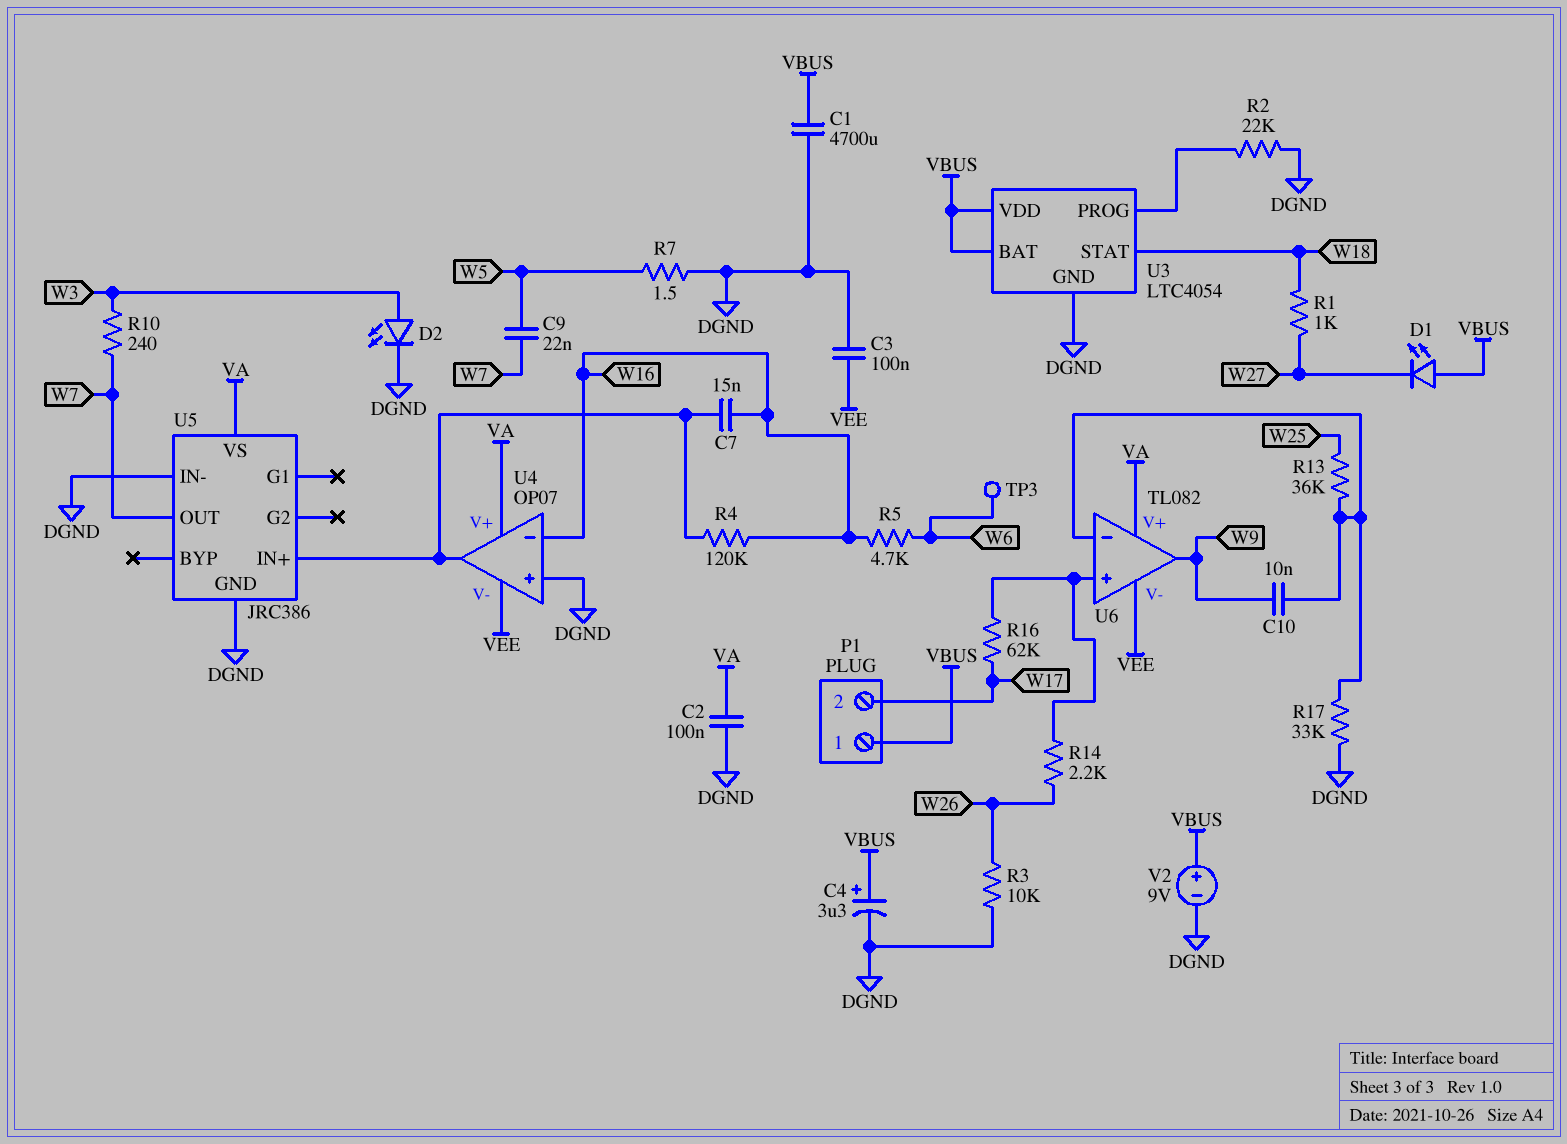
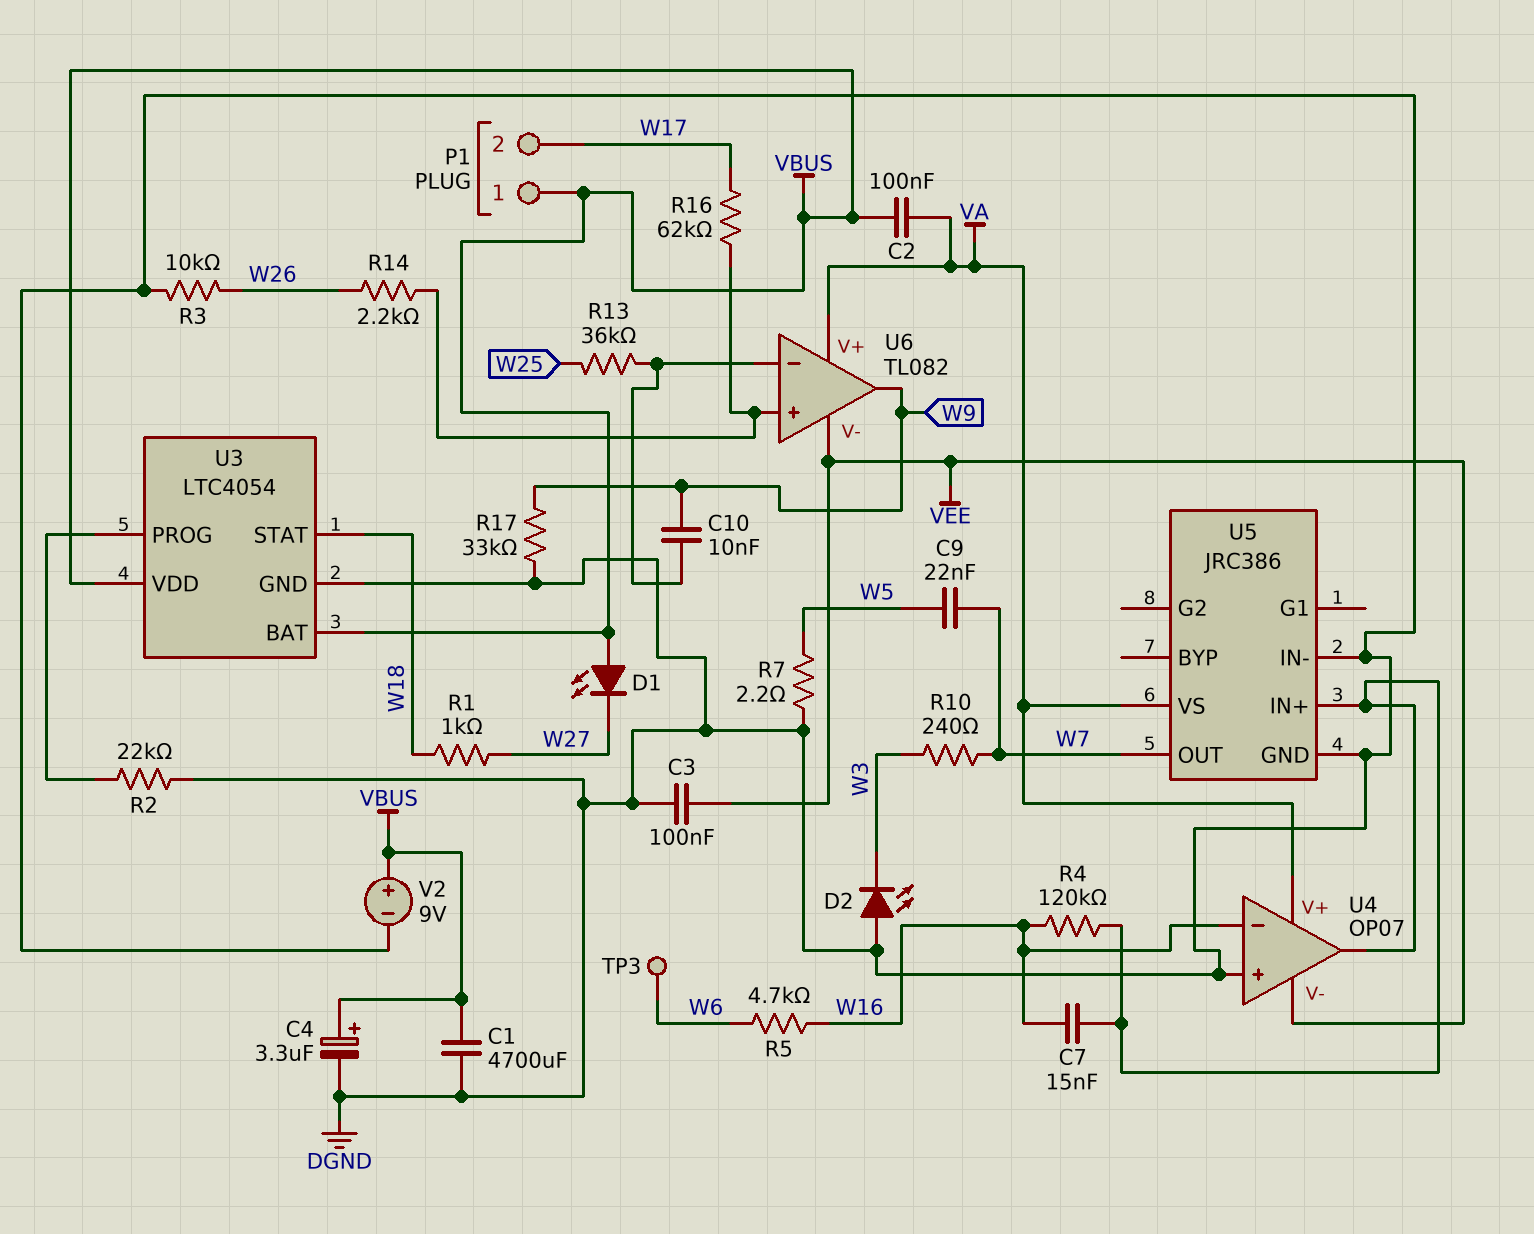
C2: 100nF (DGND, VA) -> 100nF (VA, VBUS)
D2: LED (A W3, K DGND) -> LED (A DGND, K W3)
R7: 1.5 (DGND, W5) -> 2.2 (DGND, W5)
R17: 33k (DGND, U6/in-) -> 33k (DGND, W9)

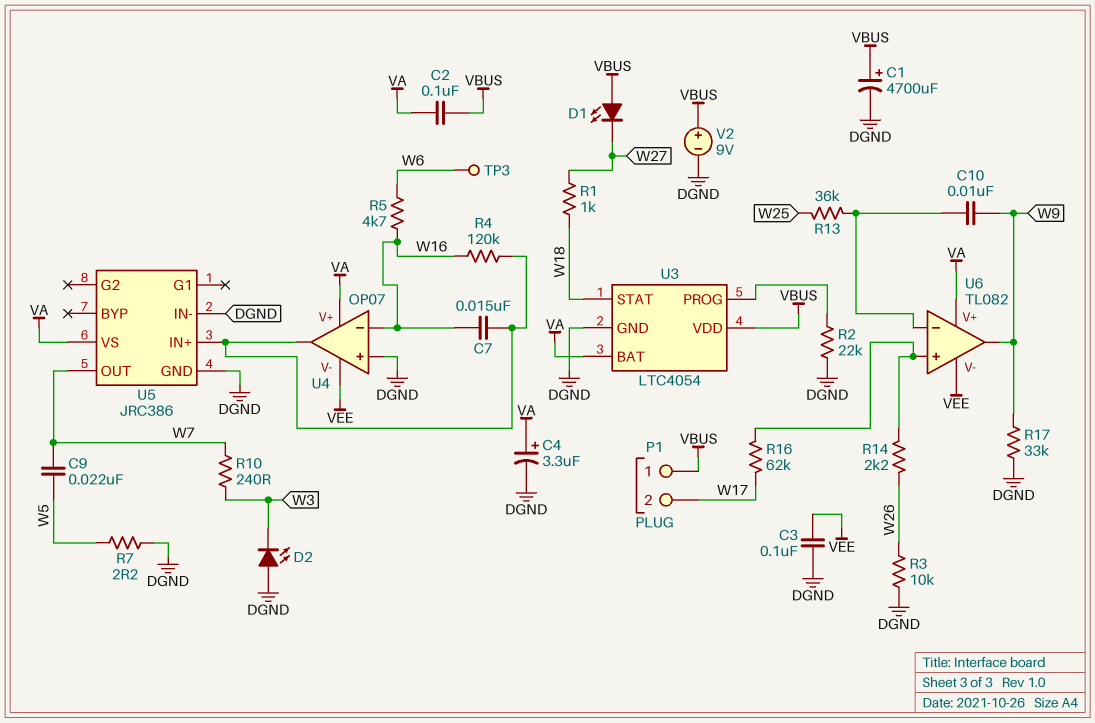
C1: 4700uF (DGND, VBUS) -> 4700uF (plus VBUS, minus DGND)
C4: 3.3uF (plus VBUS, minus DGND) -> 3.3uF (plus VA, minus DGND)
U3 pin BAT: VBUS -> VA

